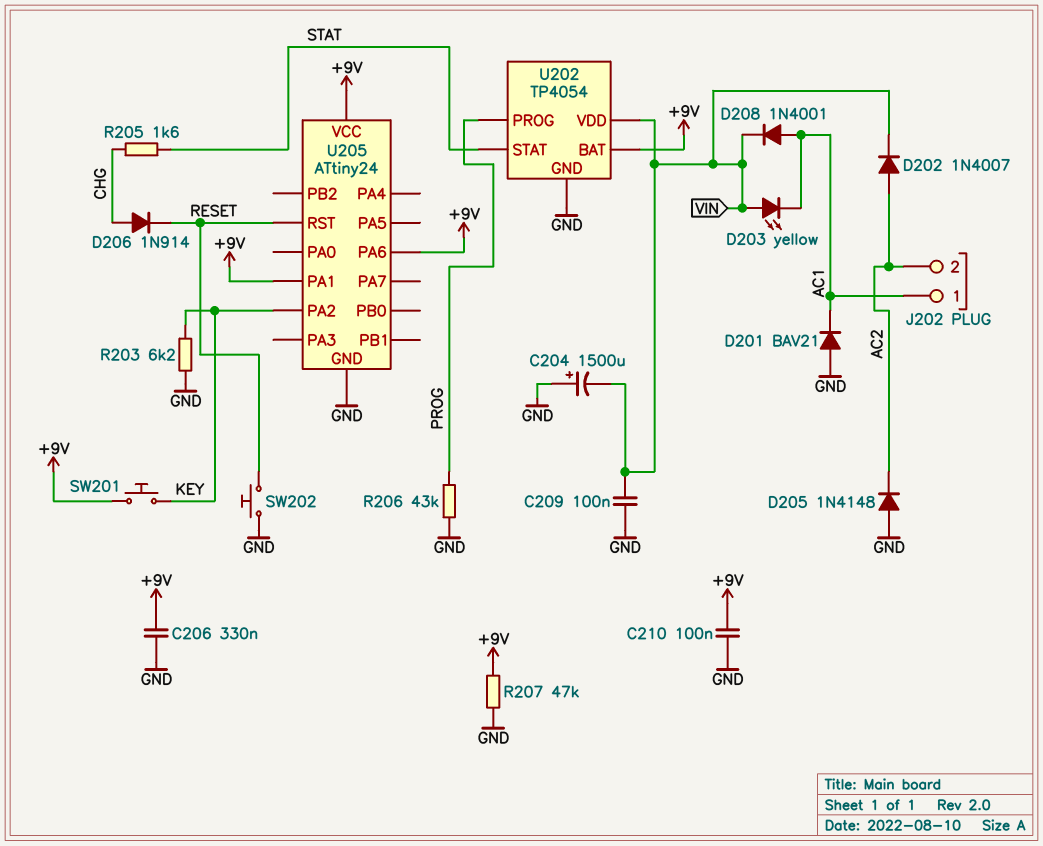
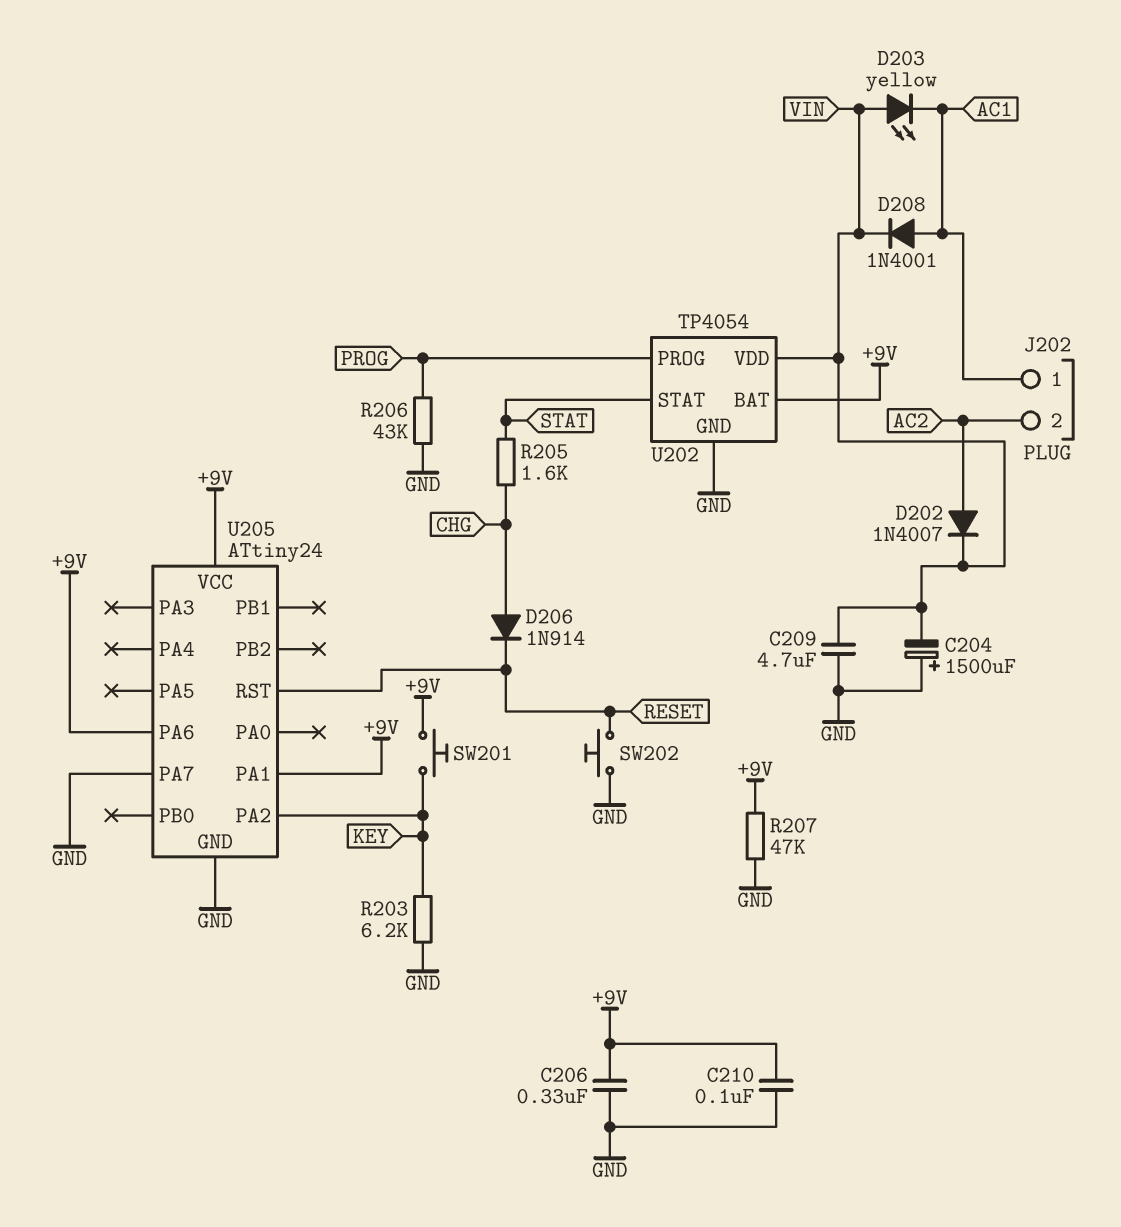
C209: 100nF (GND, VIN) -> 4.7uF (GND, VIN)
D201: diode BAV21 (A GND, K AC1) -> none
D205: diode 1N4148 (A GND, K AC2) -> none
U205 pin PA7: none -> GND

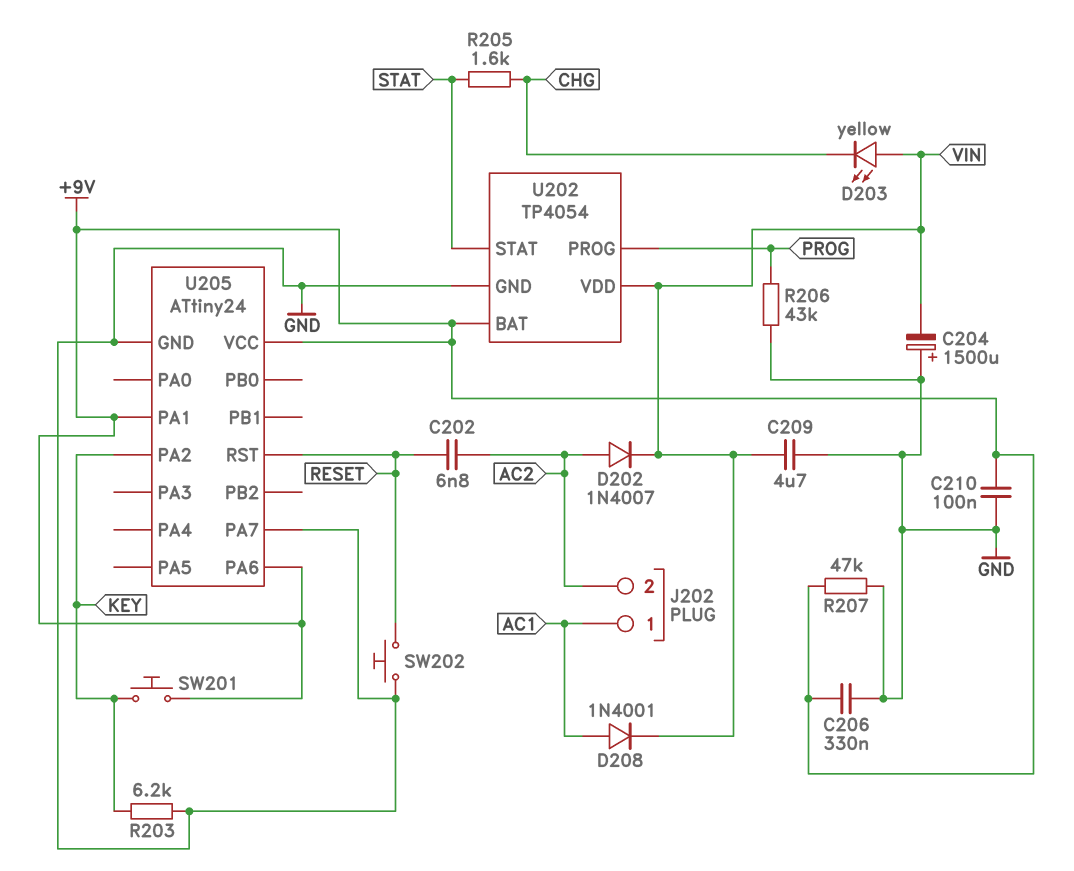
C202: none -> 6.8nF (AC2, RESET)
D203: LED yellow (A VIN, K AC1) -> LED yellow (A VIN, K CHG)
D206: diode 1N914 (A CHG, K RESET) -> none

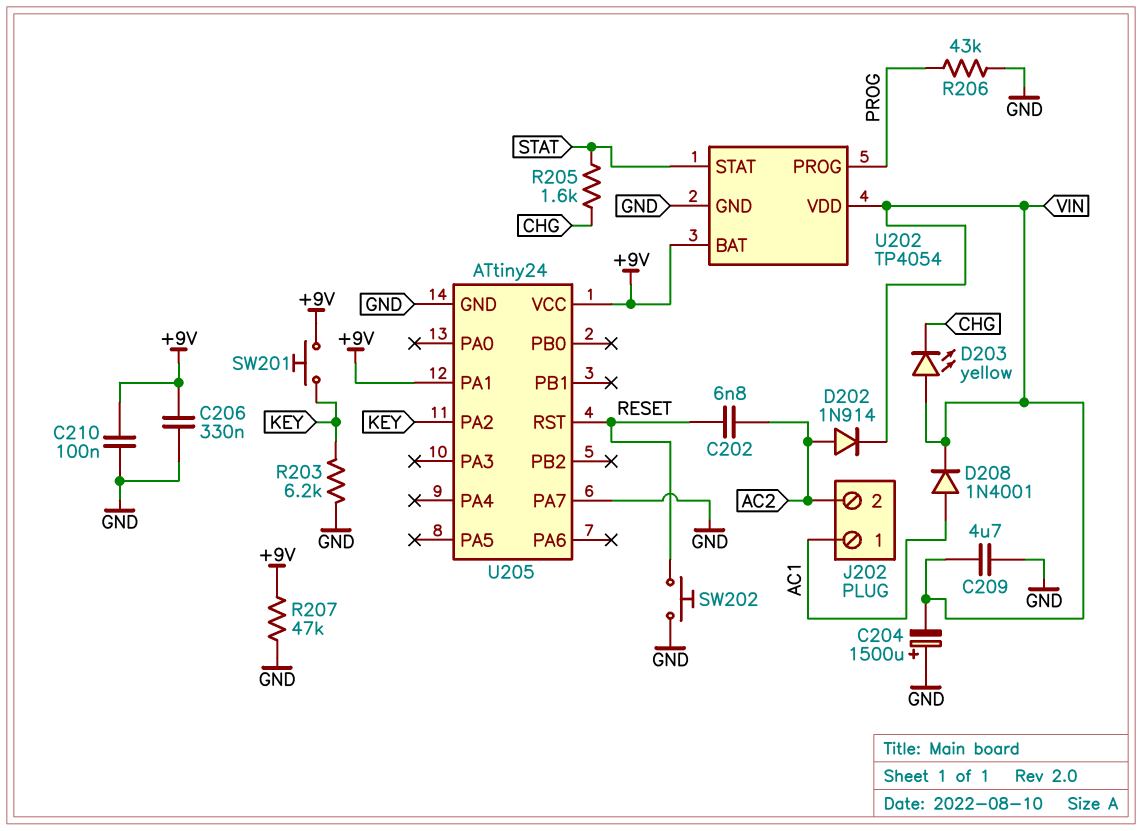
D202: diode 1N4007 (A AC2, K VIN) -> diode 1N914 (A AC2, K VIN)
U205 pin PA6: +9V -> none

